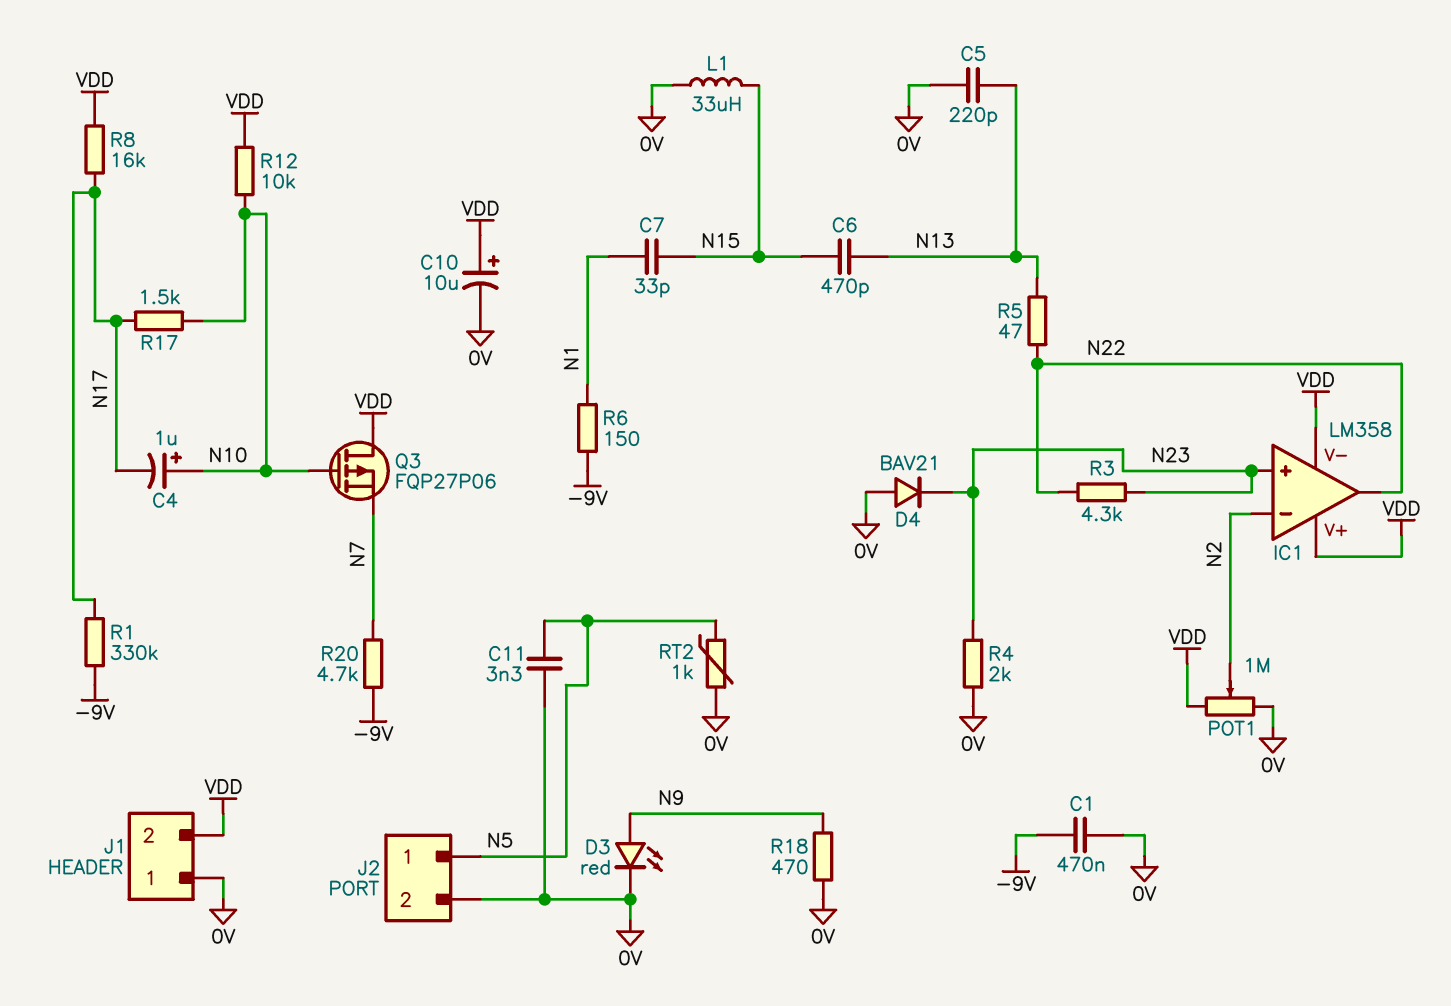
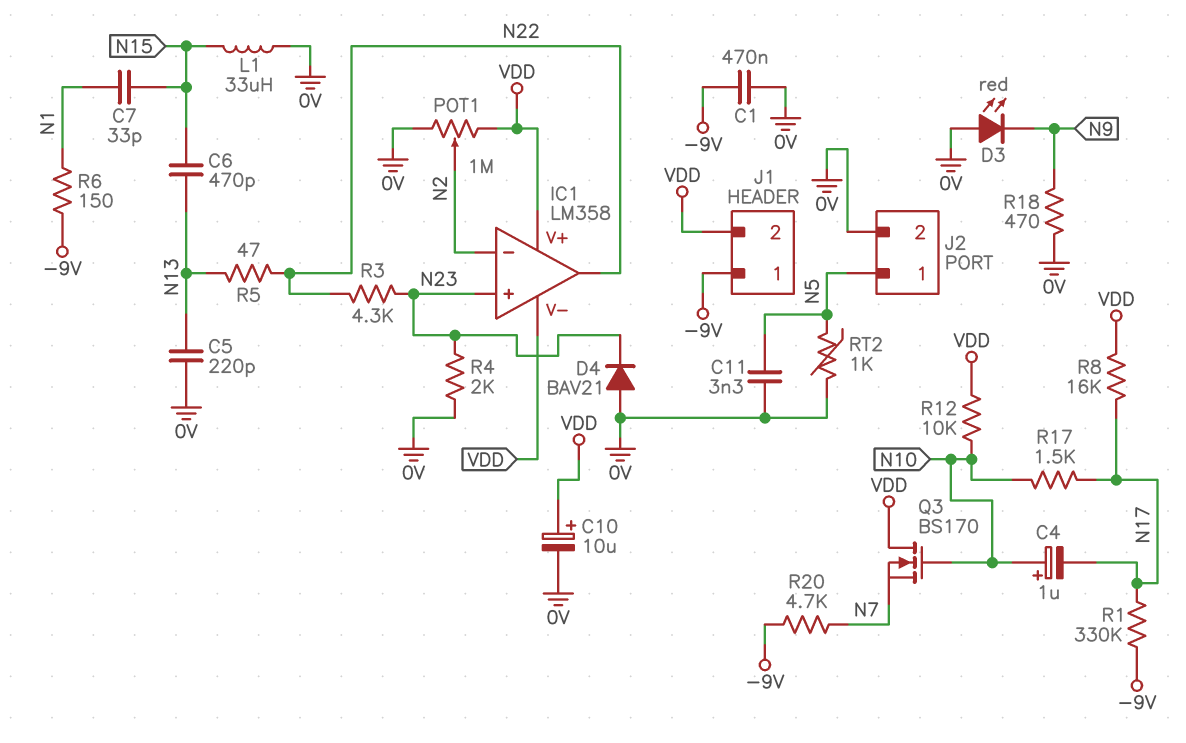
D3: LED red (A N9, K 0V) -> LED red (A 0V, K N9)
J1 pin 1: 0V -> -9V
Q3: PMOS FQP27P06 (G N10, D VDD, S N7) -> NMOS BS170 (G N10, D VDD, S N7)

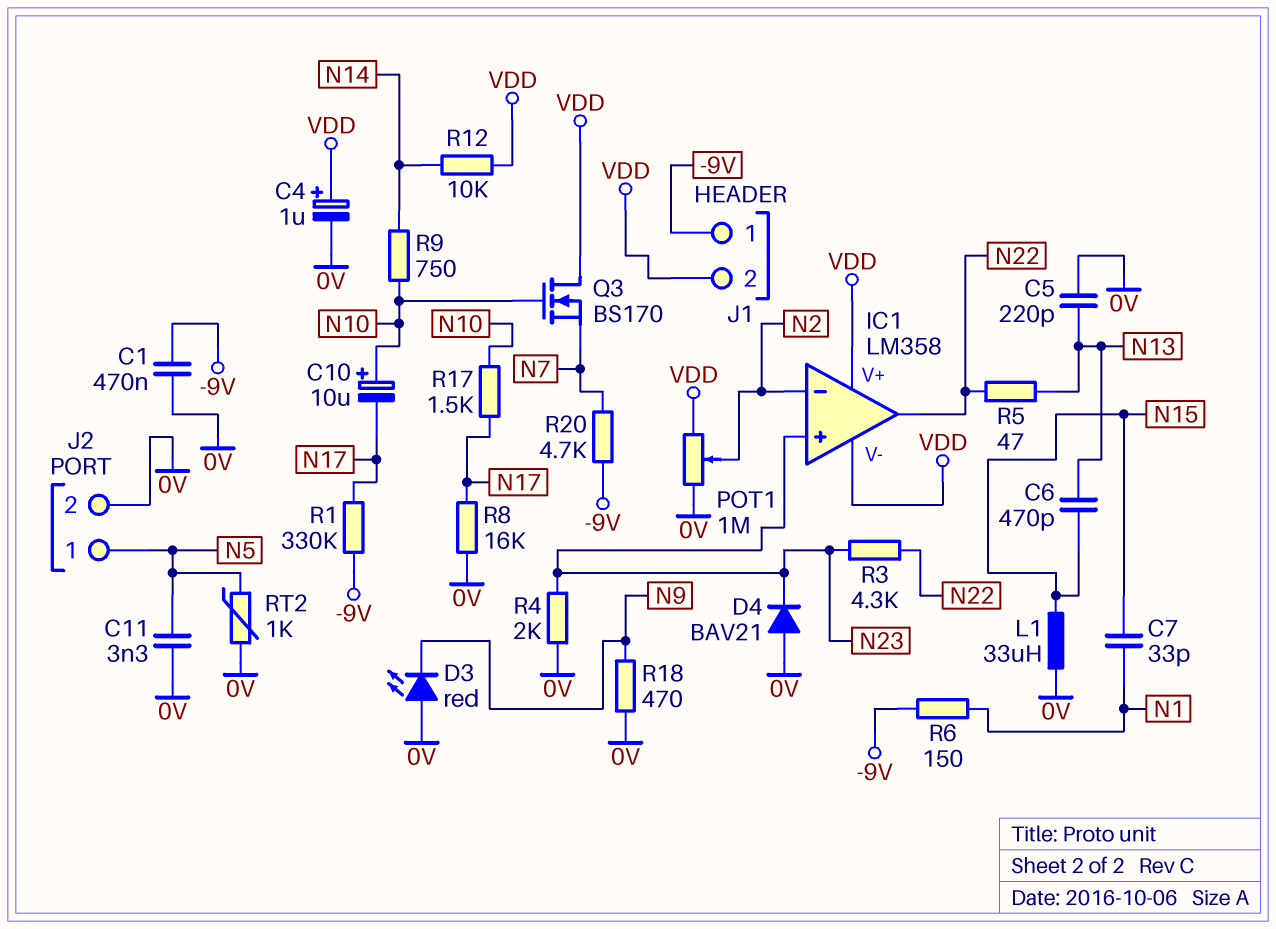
C4: 1uF (plus N10, minus N17) -> 1uF (plus VDD, minus 0V)
C10: 10uF (plus VDD, minus 0V) -> 10uF (plus N10, minus N17)
R8: 16k (N17, VDD) -> 16k (0V, N17)
R9: none -> 750 (N10, N14)
R12: 10k (N10, VDD) -> 10k (N14, VDD)

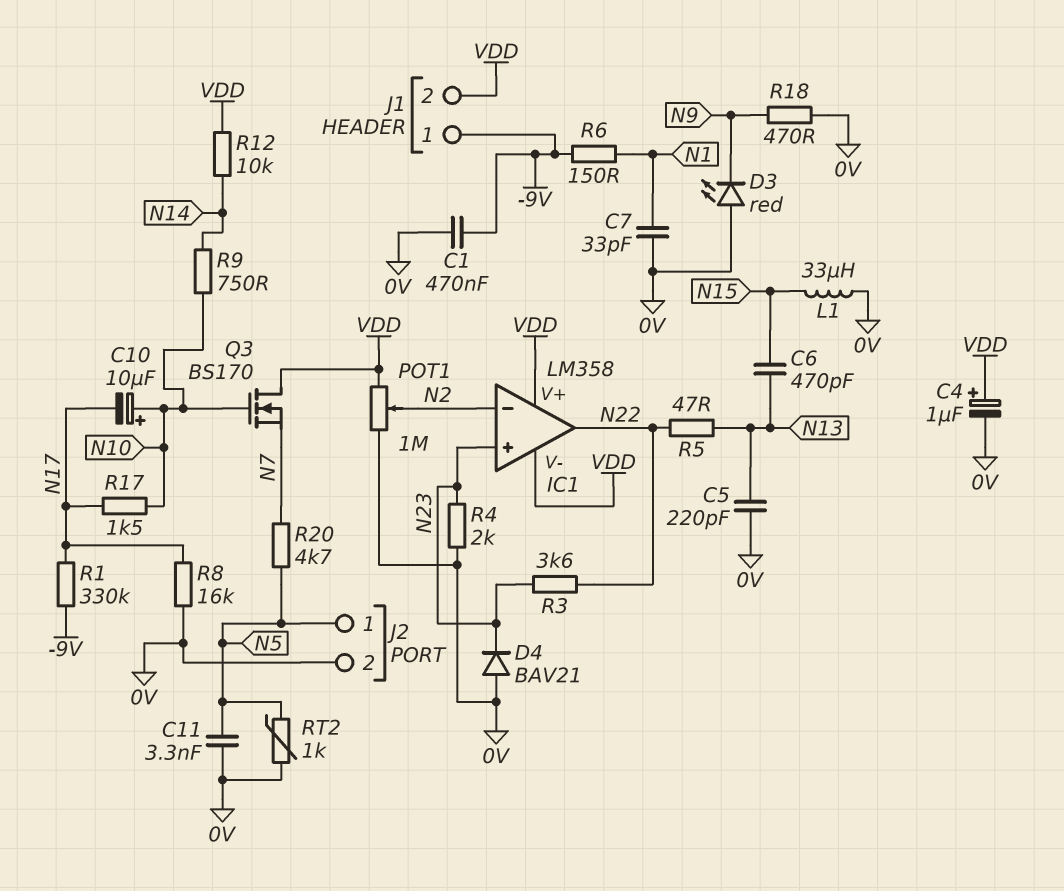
C7: 33pF (N1, N15) -> 33pF (0V, N1)
R3: 4.3k (N22, N23) -> 3.6k (N22, N23)
R20: 4.7k (-9V, N7) -> 4.7k (N5, N7)

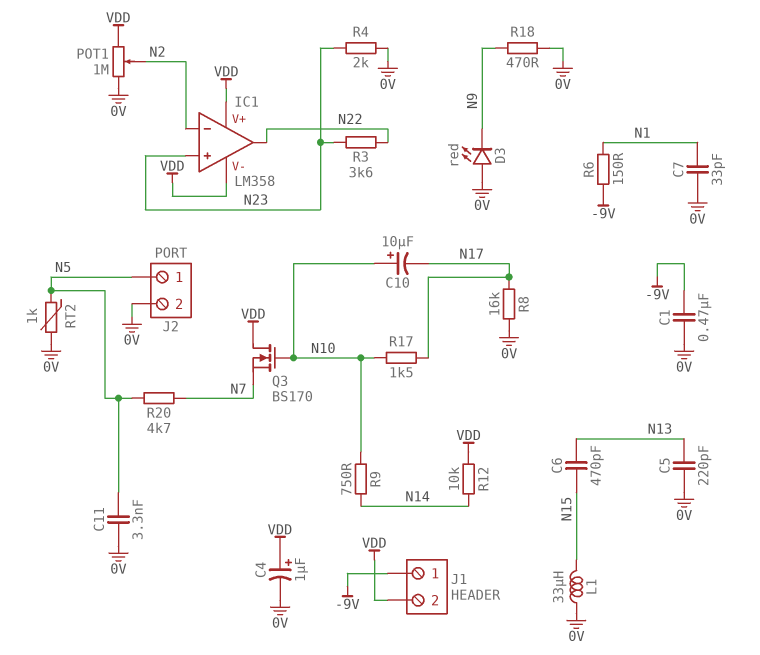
D4: diode BAV21 (A 0V, K N23) -> none
R1: 330k (-9V, N17) -> none
R5: 47 (N13, N22) -> none

